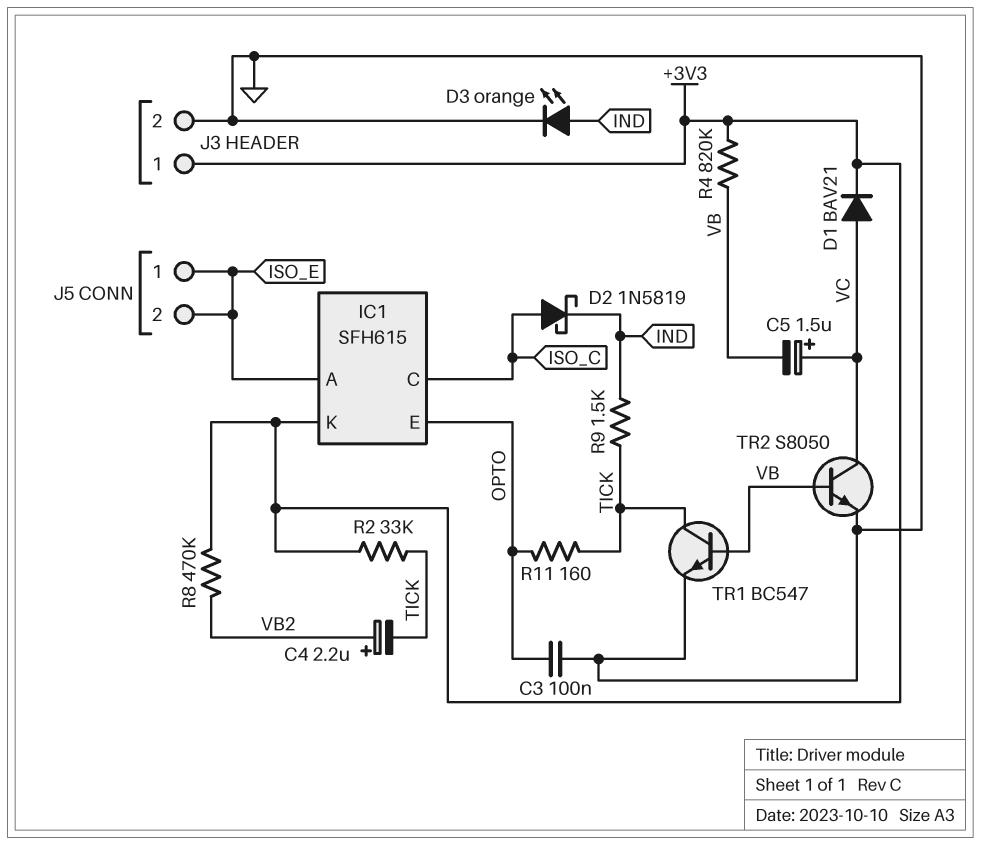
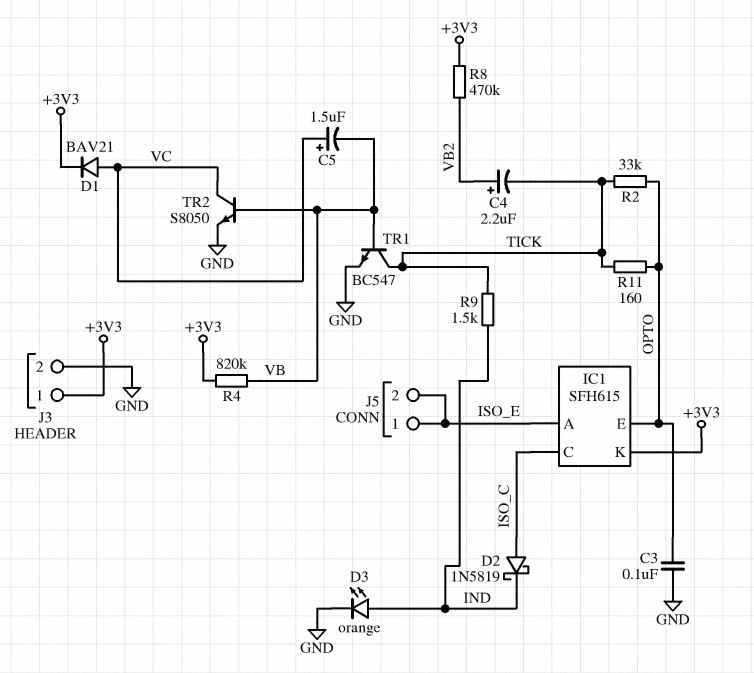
R2: 33k (+3V3, TICK) -> 33k (OPTO, TICK)

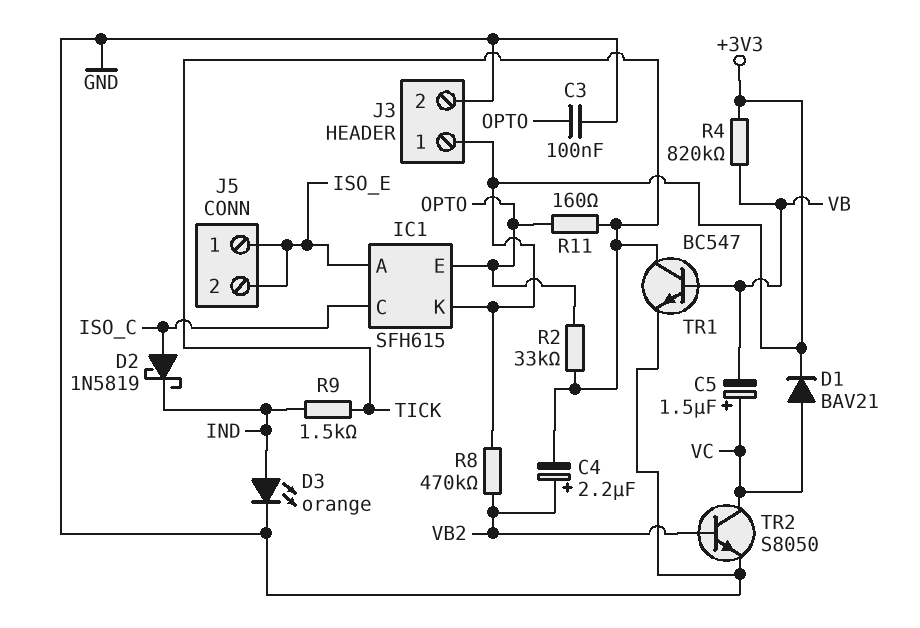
TR2: NPN S8050 (B VB, C VC, E GND) -> NPN S8050 (B VB2, C VC, E GND)

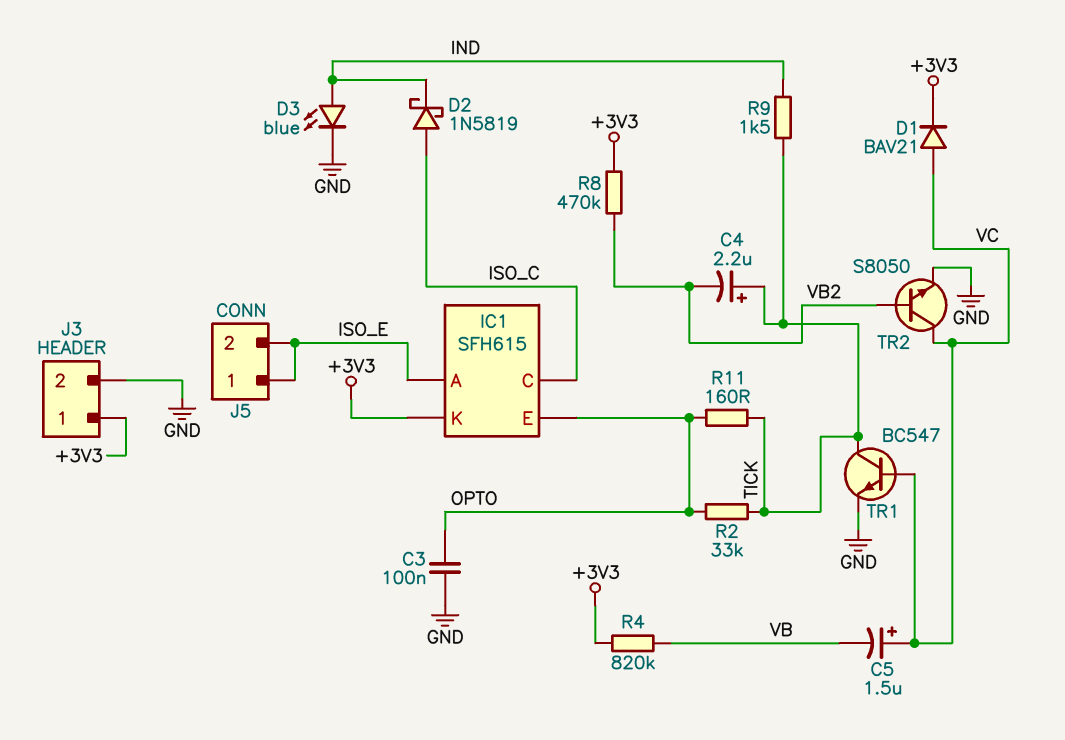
C4: 2.2uF (plus VB2, minus TICK) -> 2.2uF (plus TICK, minus VB2)
D3: LED orange (A IND, K GND) -> LED blue (A IND, K GND)
TR1: NPN BC547 (B VB, C TICK, E GND) -> NPN BC547 (B VC, C TICK, E GND)

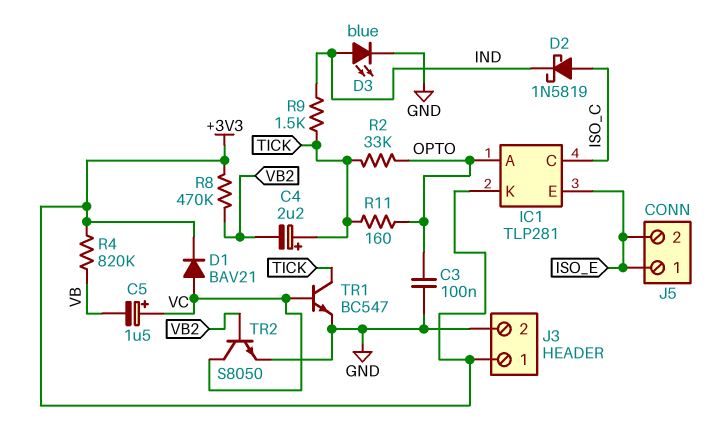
IC1: SFH615 -> TLP281
IC1 pin A: ISO_E -> OPTO
IC1 pin E: OPTO -> ISO_E

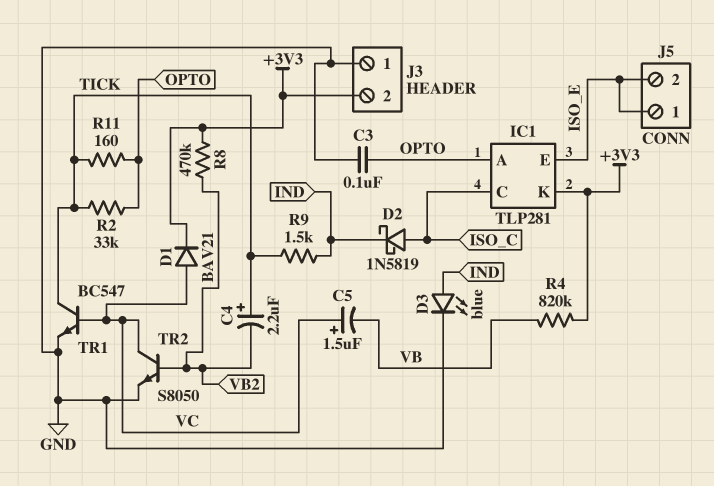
J3 pin 1: +3V3 -> GND
J3 pin 2: GND -> +3V3

